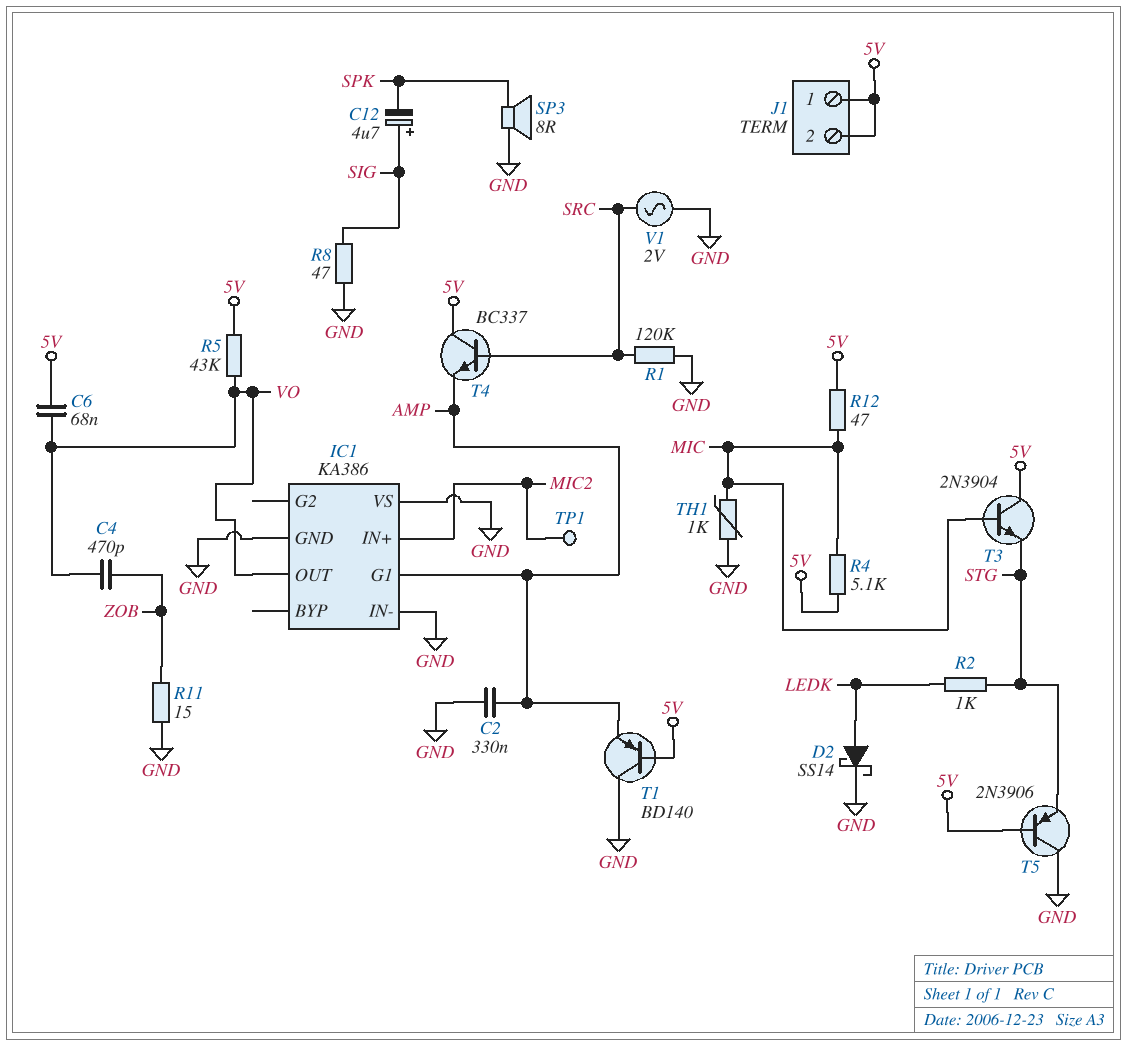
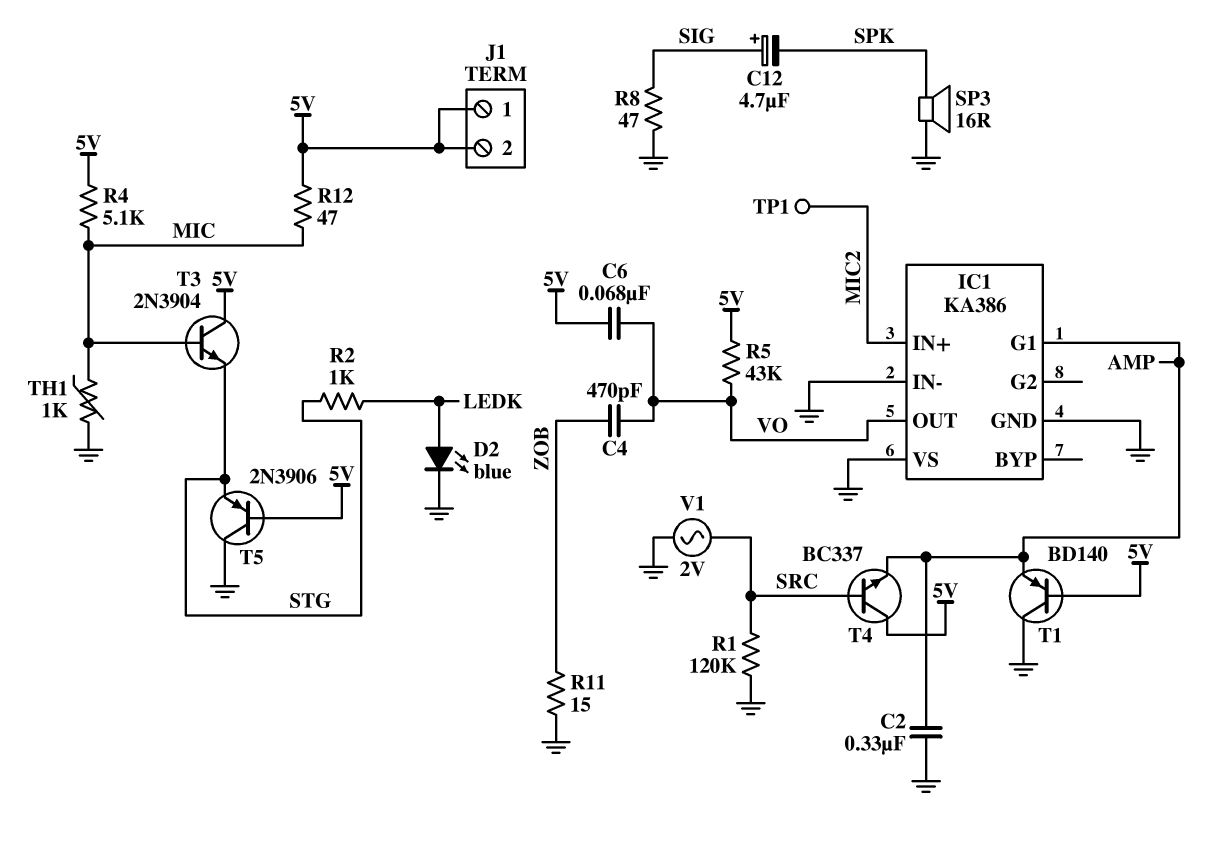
D2: schottky SS14 (A LEDK, K GND) -> LED blue (A LEDK, K GND)
SP3: speaker 8R (GND, SPK) -> speaker 16R (GND, SPK)

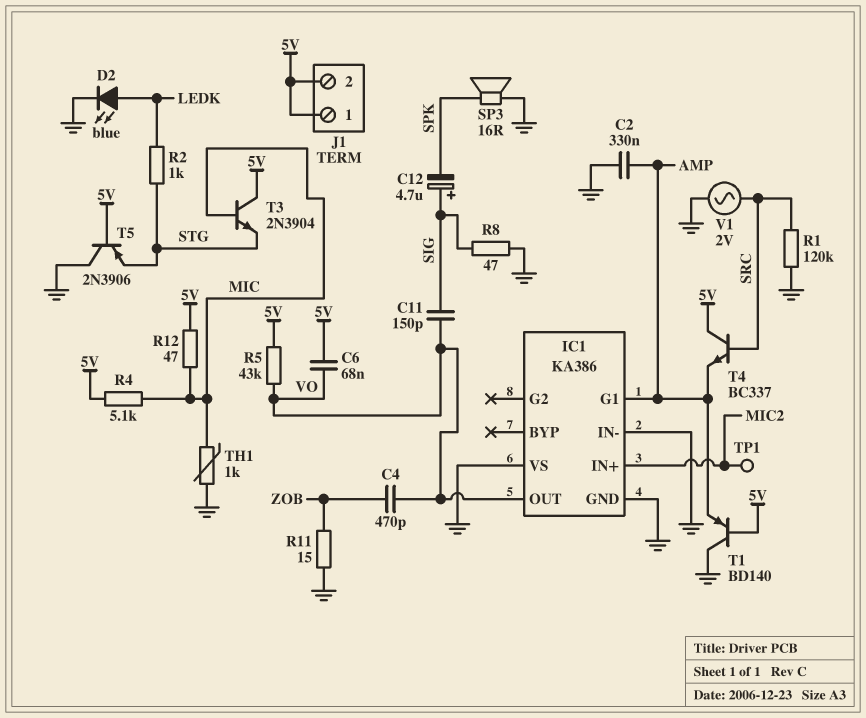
C11: none -> 150pF (SIG, VO)

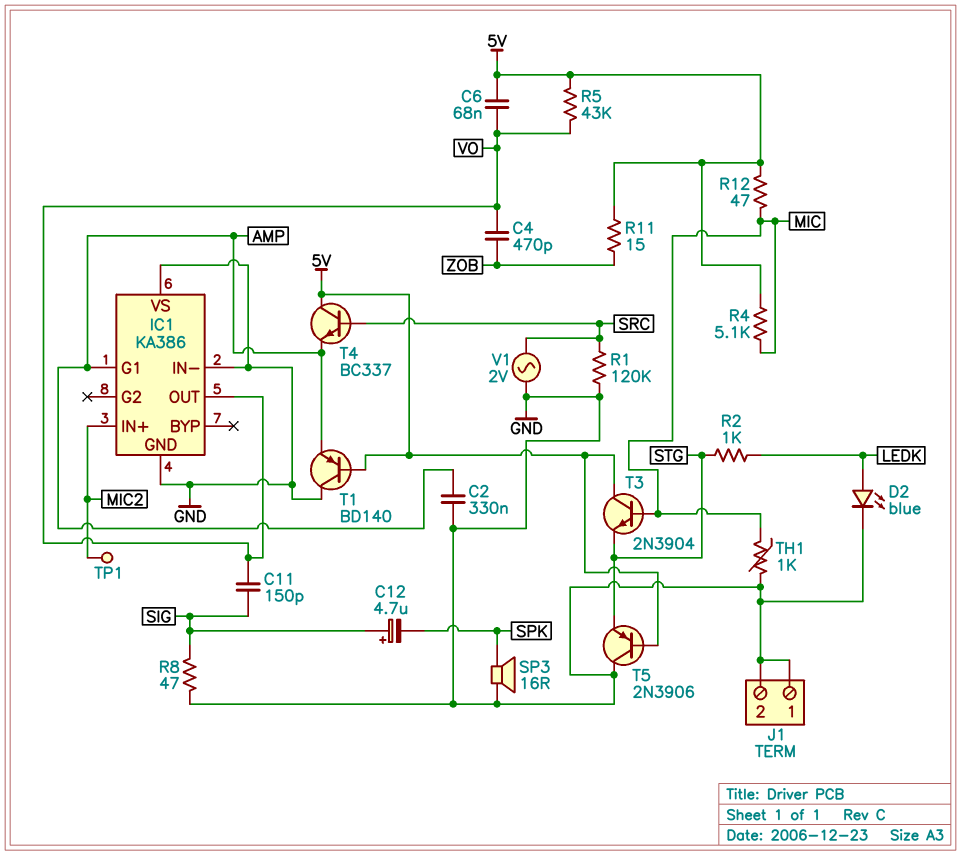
J1 pin 1: 5V -> GND
J1 pin 2: 5V -> GND
R11: 15 (GND, ZOB) -> 15 (5V, ZOB)

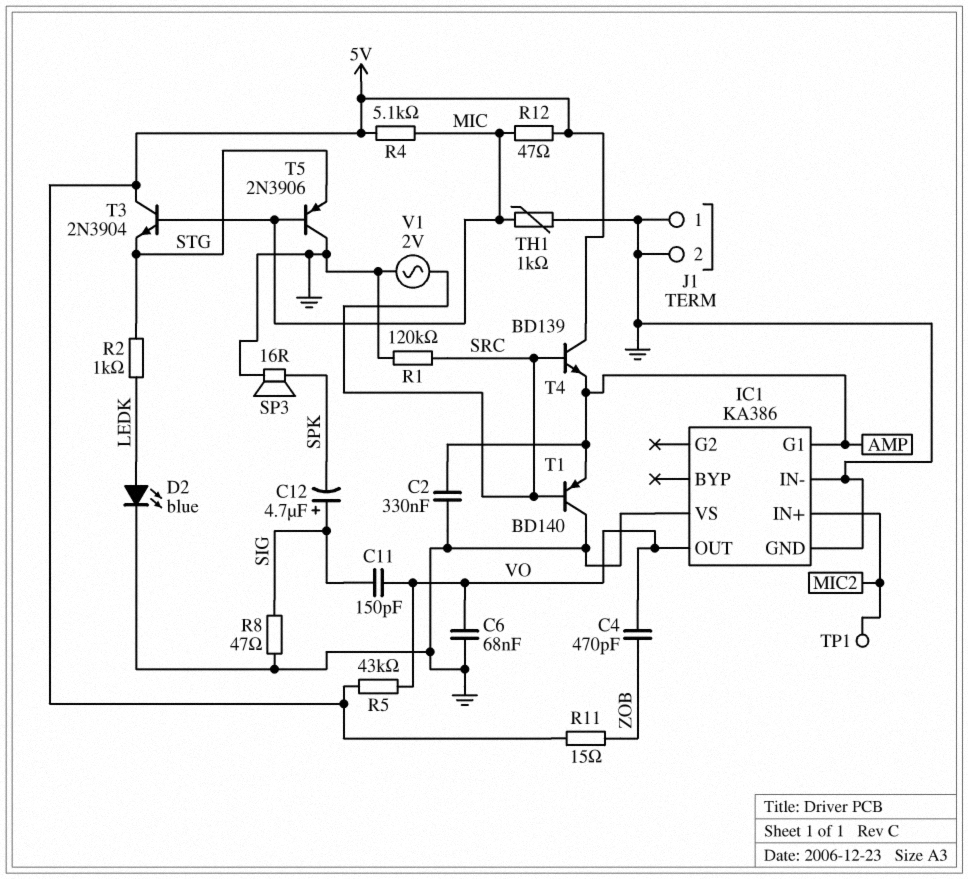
C6: 68nF (5V, VO) -> 68nF (GND, VO)
T1: PNP BD140 (B 5V, C GND, E AMP) -> PNP BD140 (B SRC, C GND, E AMP)
T4: NPN BC337 (B SRC, C 5V, E AMP) -> NPN BD139 (B SRC, C 5V, E AMP)
T5: PNP 2N3906 (B 5V, C GND, E STG) -> PNP 2N3906 (B MIC, C GND, E STG)

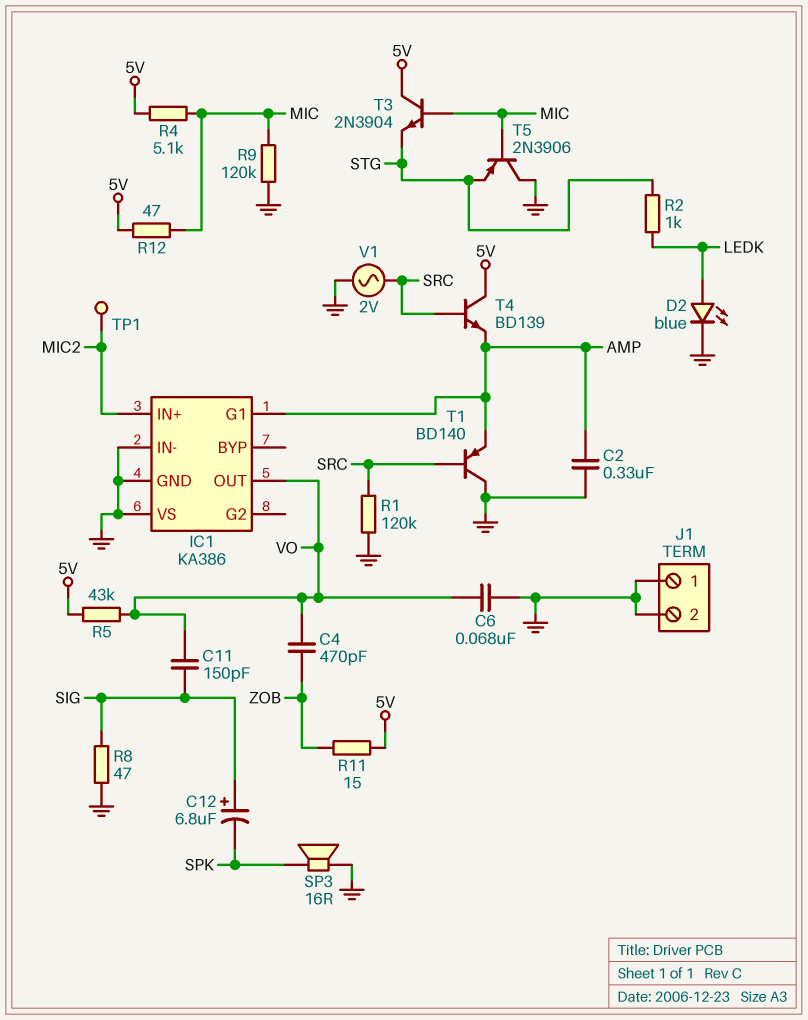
C12: 4.7uF (plus SIG, minus SPK) -> 6.8uF (plus SIG, minus SPK)
R9: none -> 120k (GND, MIC)
TH1: 1k (GND, MIC) -> none

